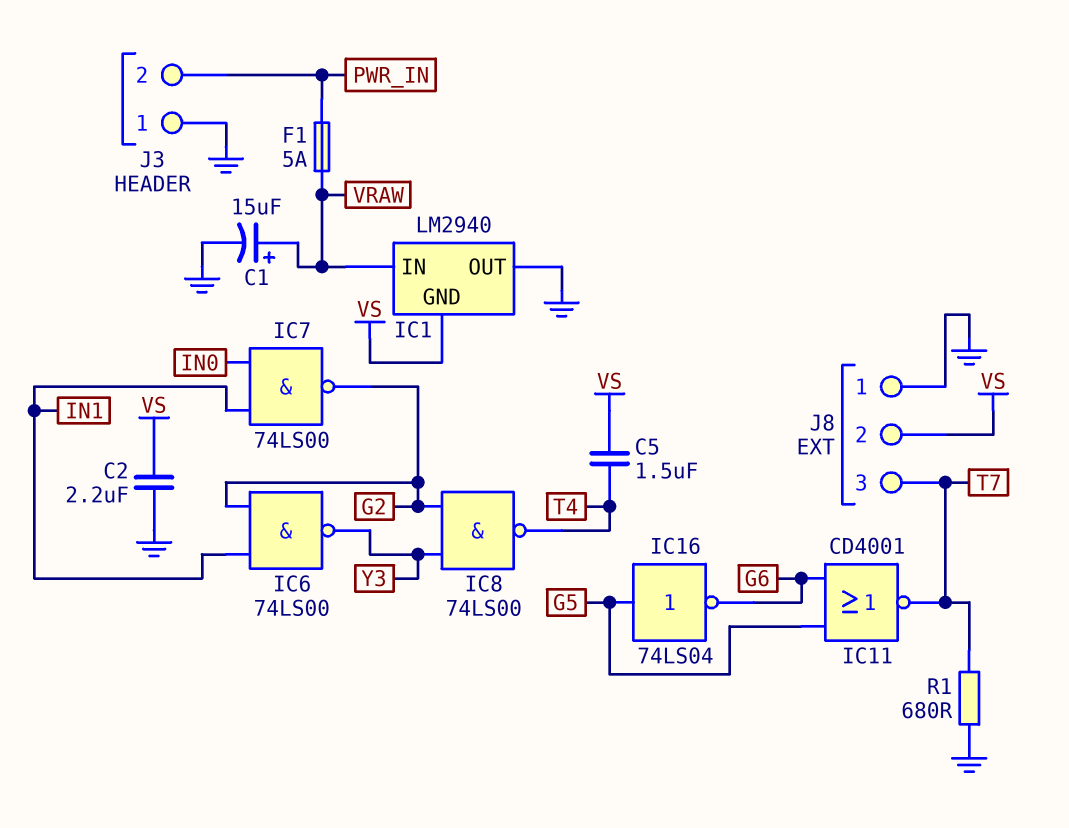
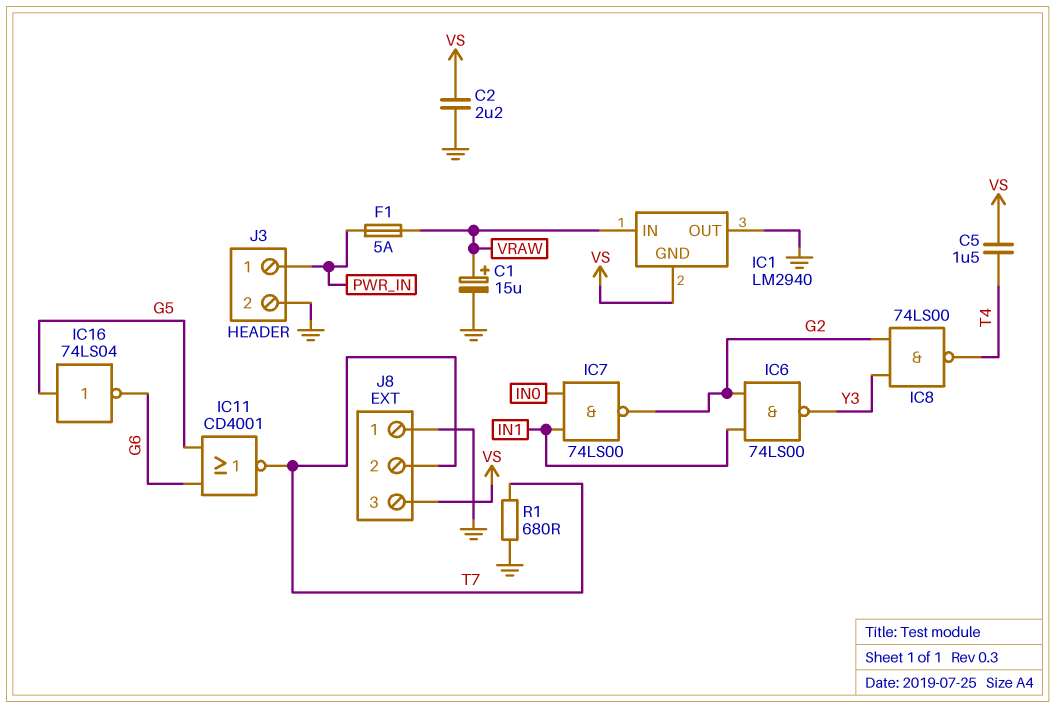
J3 pin 1: GND -> PWR_IN
J3 pin 2: PWR_IN -> GND
J8 pin 2: VS -> T7
J8 pin 3: T7 -> VS

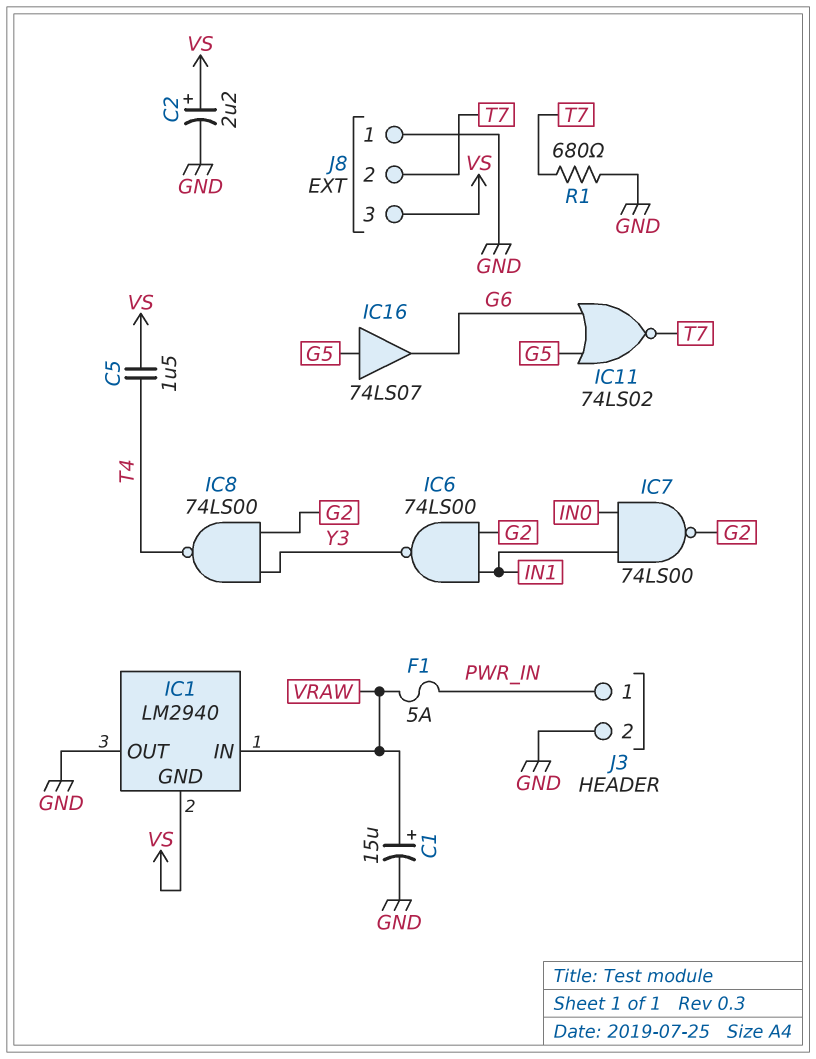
C2: 2.2uF (GND, VS) -> 2.2uF (plus VS, minus GND)
IC11: NOR CD4001 (in G5, in G6, out T7) -> NOR 74LS02 (in G5, in G6, out T7)
IC16: NOT 74LS04 (in G5, out G6) -> buffer 74LS07 (in G5, out G6)

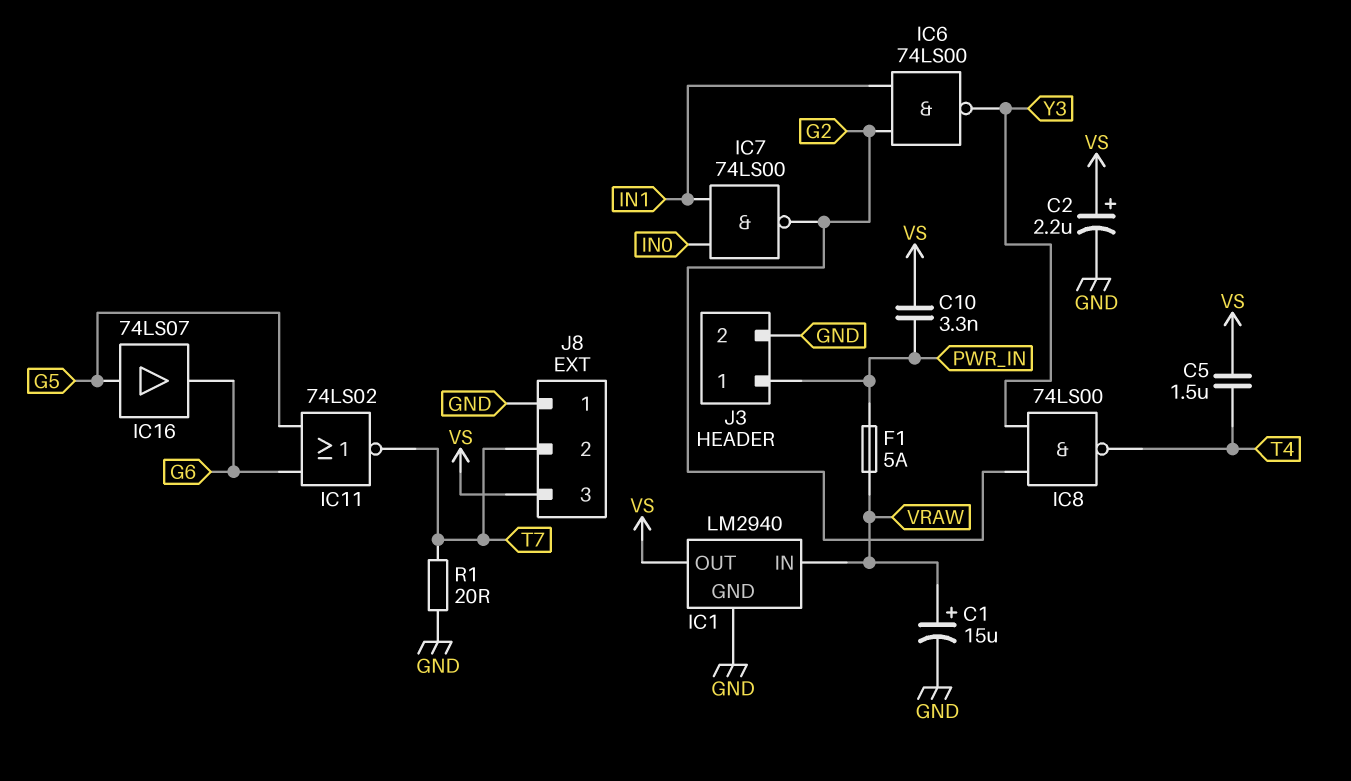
C10: none -> 3.3nF (PWR_IN, VS)
IC1 pin GND: VS -> GND
IC1 pin OUT: GND -> VS
R1: 680 (GND, T7) -> 20 (GND, T7)

